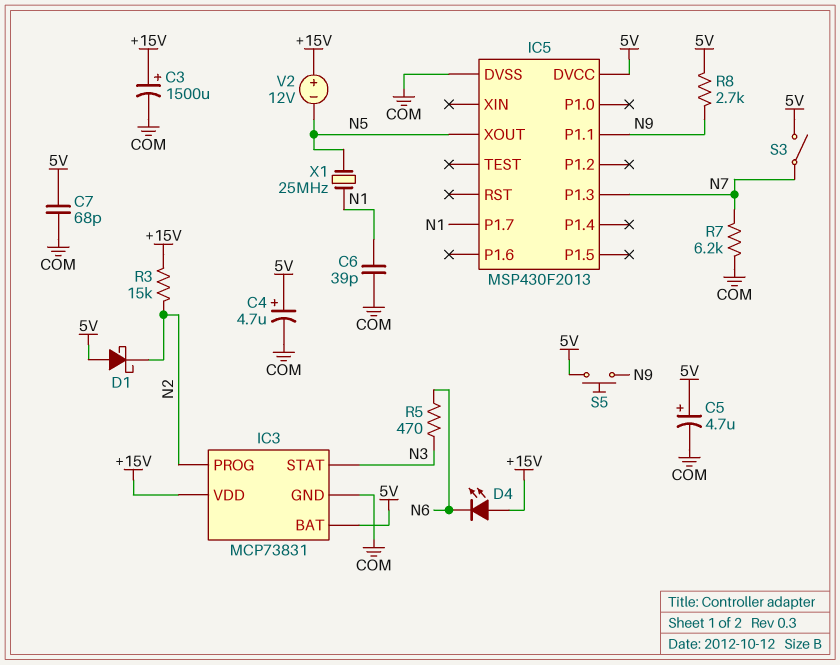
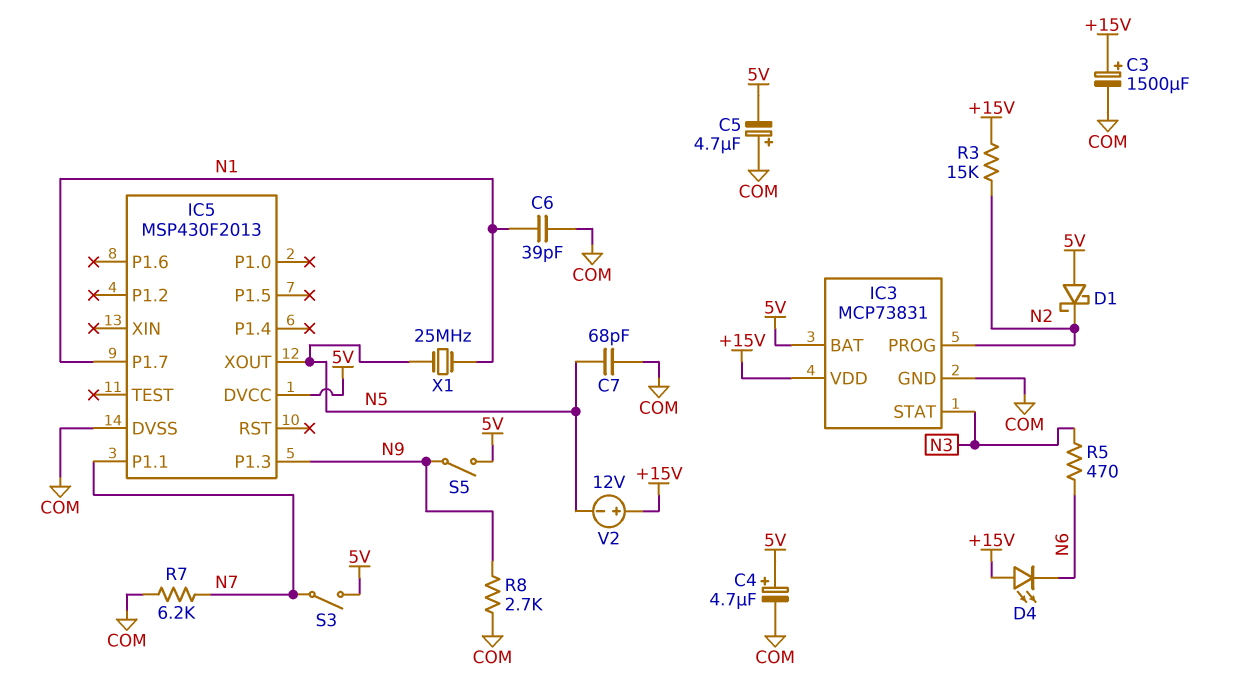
C5: 4.7uF (plus 5V, minus COM) -> 4.7uF (plus COM, minus 5V)
C7: 68pF (5V, COM) -> 68pF (COM, N5)
IC5 pin P1.1: N9 -> N7
IC5 pin P1.3: N7 -> N9
R8: 2.7k (5V, N9) -> 2.7k (COM, N9)
S5: button (5V, N9) -> switch (5V, N9)

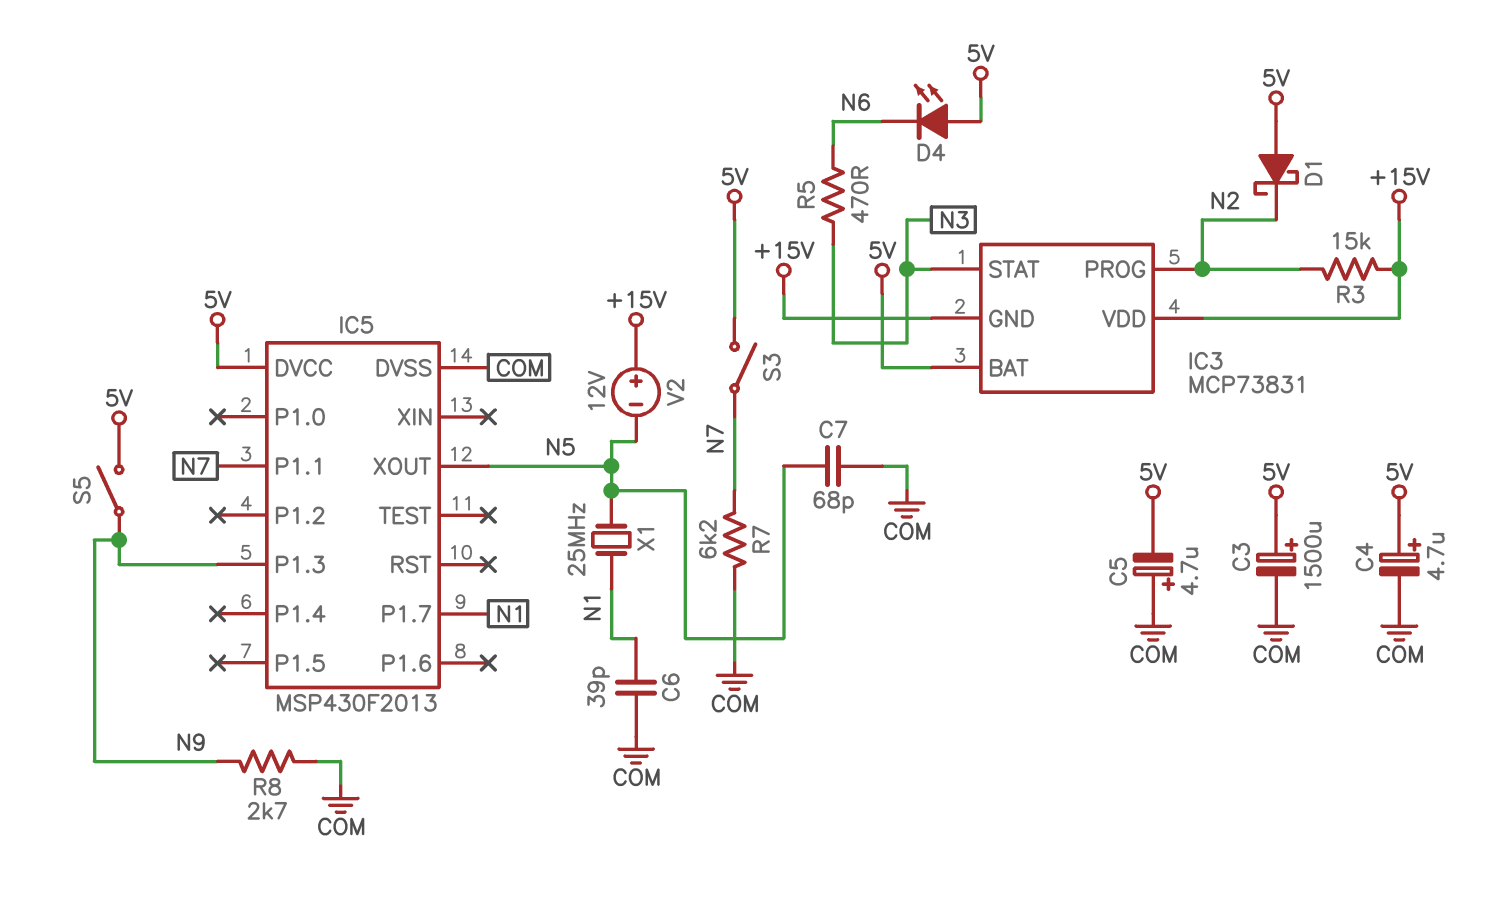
C3: 1500uF (plus +15V, minus COM) -> 1500uF (plus 5V, minus COM)
D4: LED (A +15V, K N6) -> LED (A 5V, K N6)
IC3 pin GND: COM -> +15V

